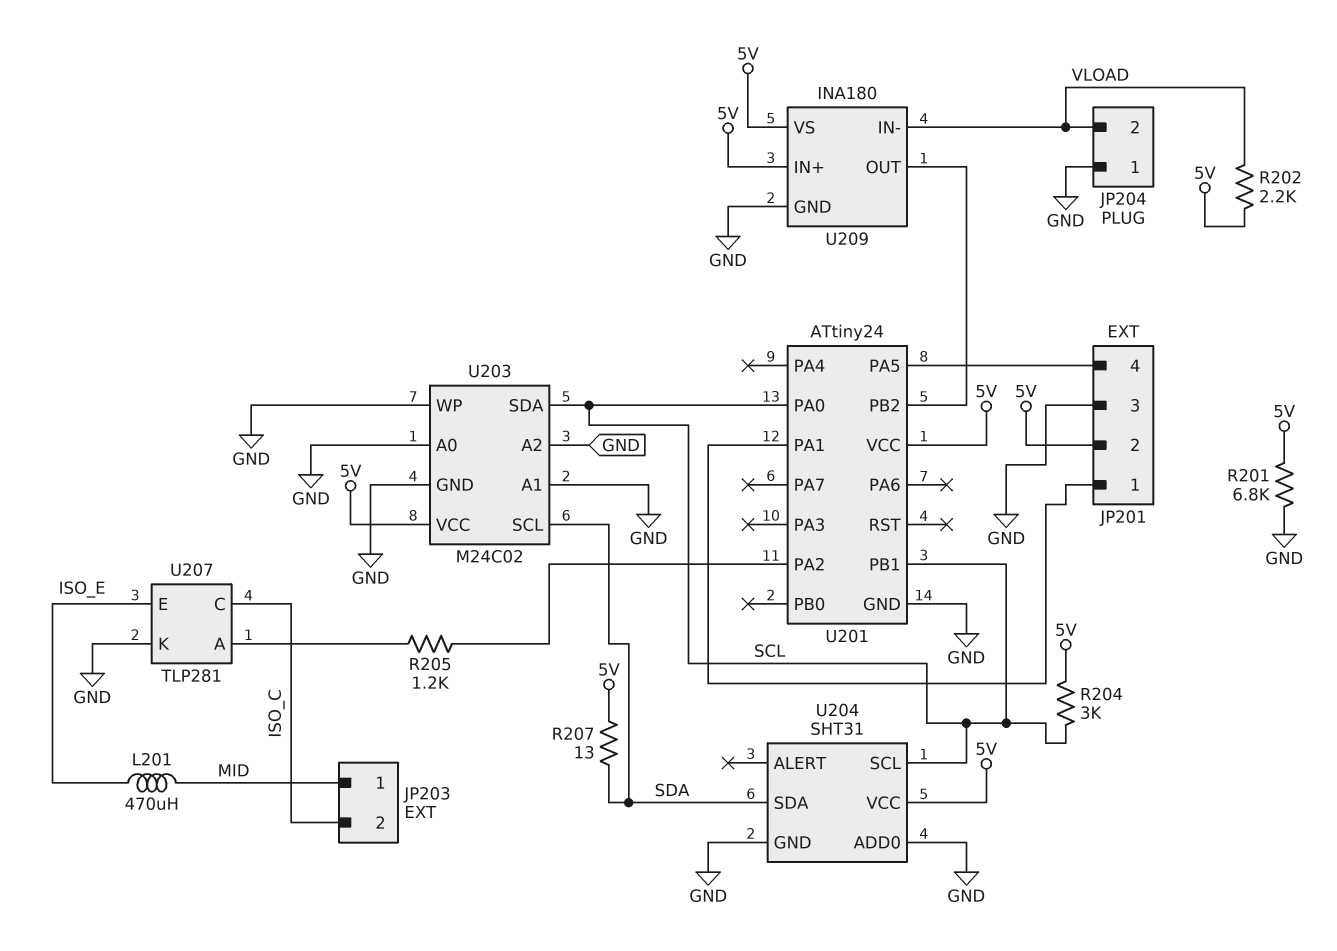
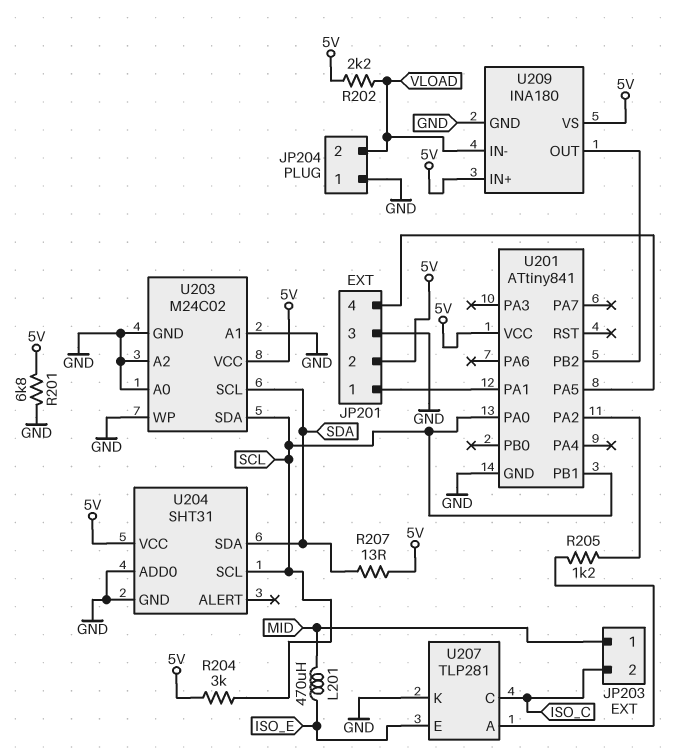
U201: ATtiny24 -> ATtiny841

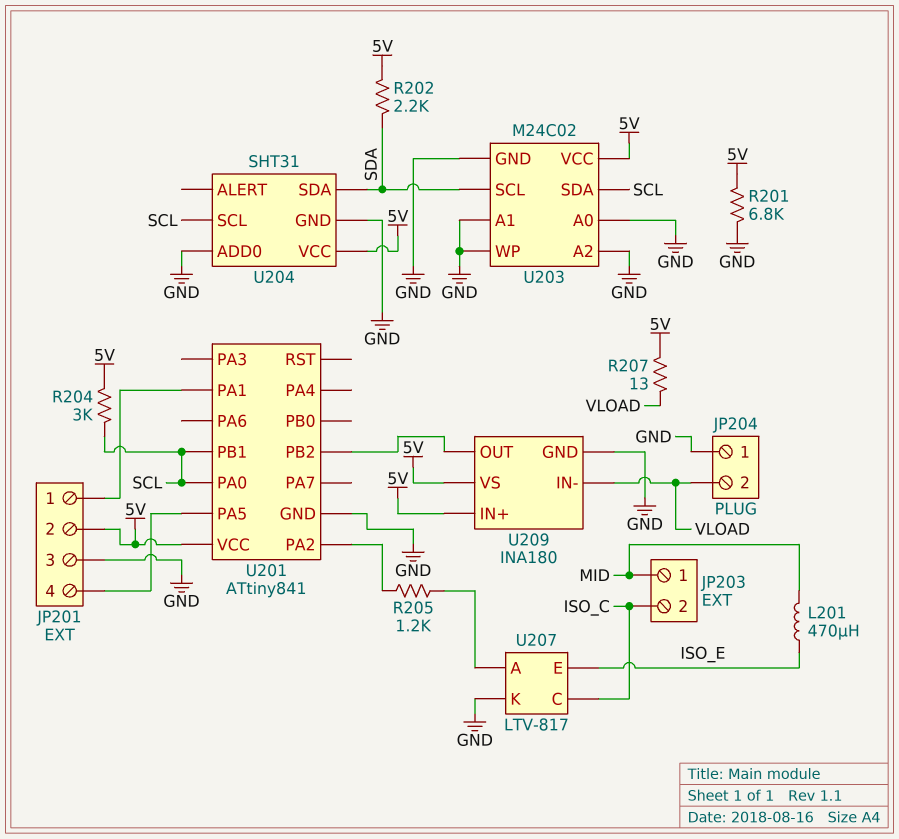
R202: 2.2k (5V, VLOAD) -> 2.2k (5V, SDA)
R207: 13 (5V, SDA) -> 13 (5V, VLOAD)
U207: TLP281 -> LTV-817

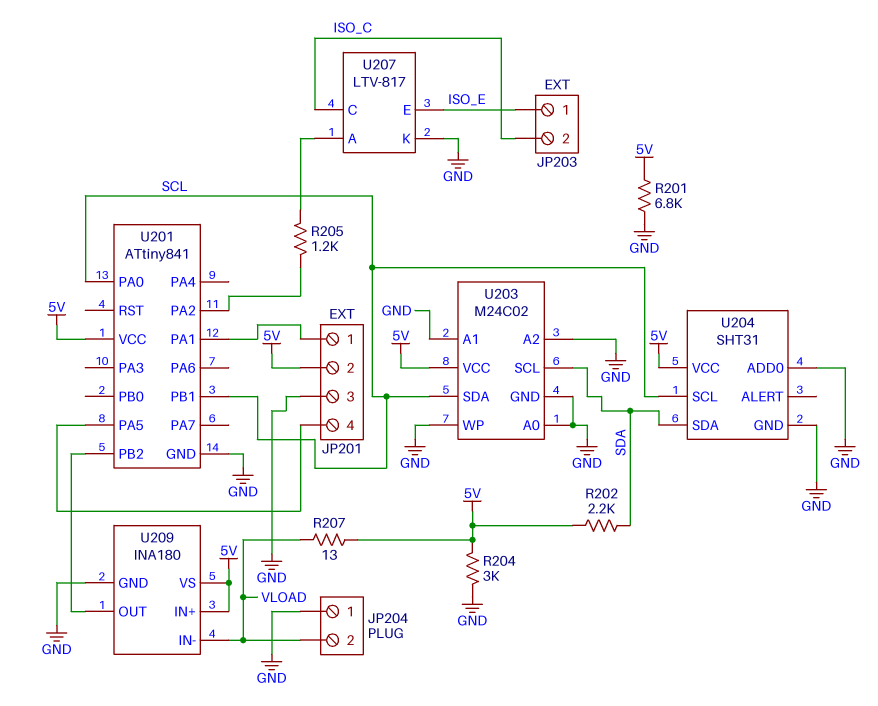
JP203 pin 1: MID -> ISO_E
L201: 470uH (ISO_E, MID) -> none
R204: 3k (5V, SCL) -> 3k (5V, GND)

